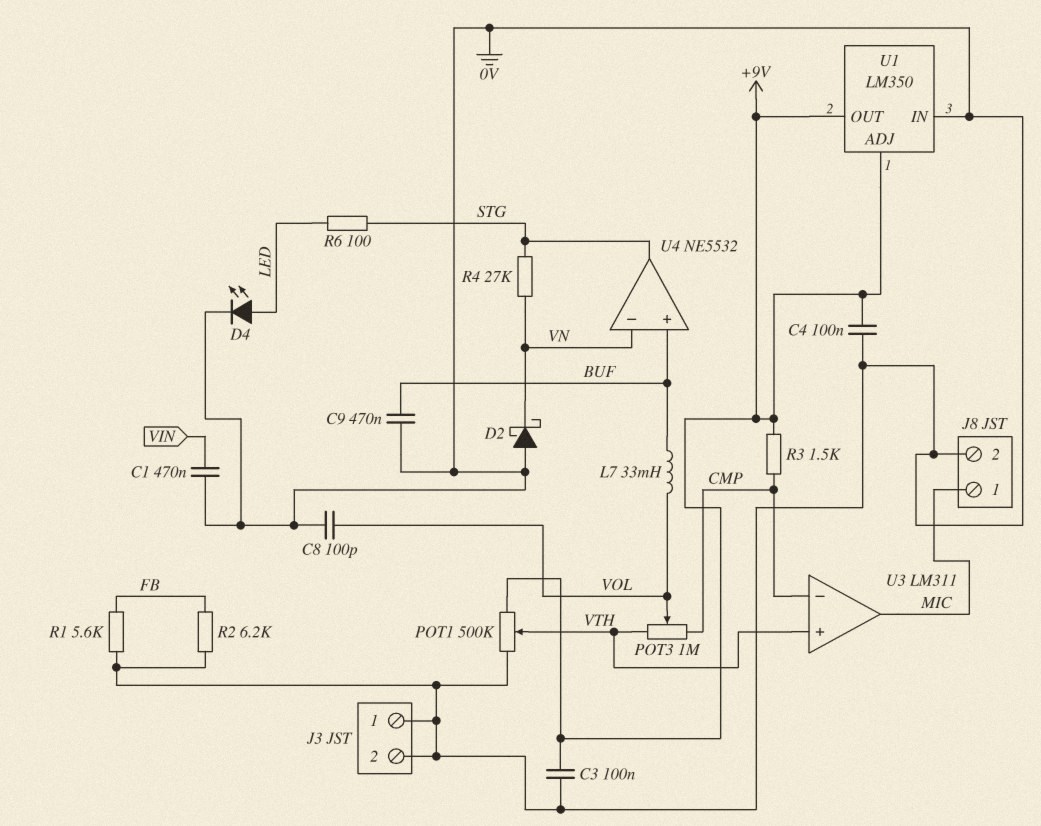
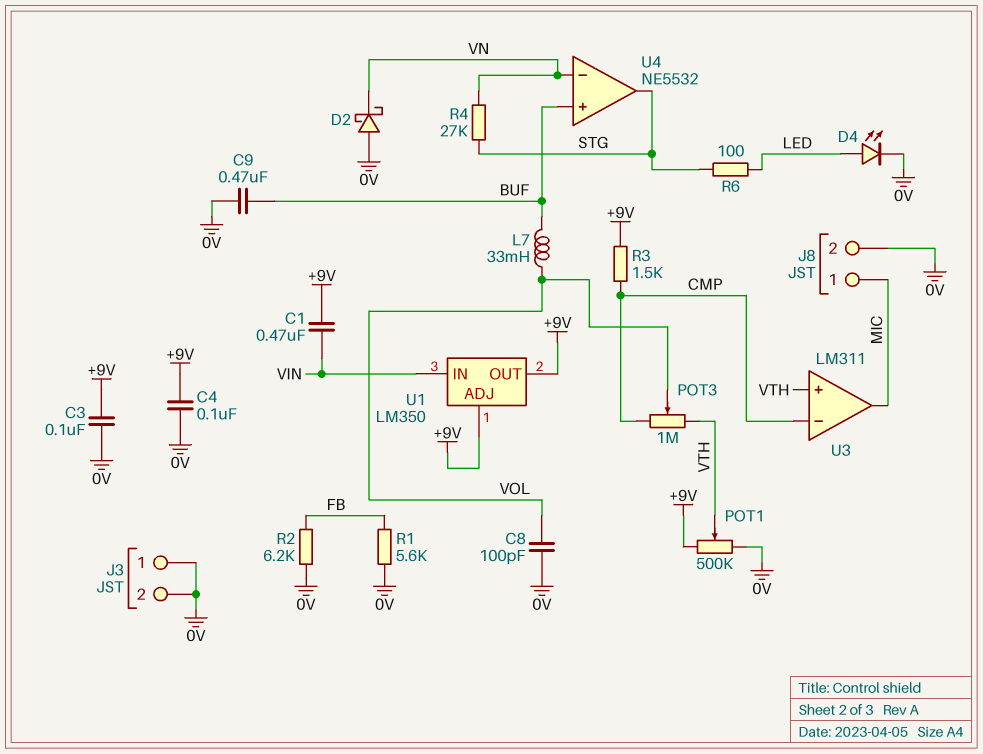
C1: 470nF (0V, VIN) -> 470nF (+9V, VIN)
U1 pin IN: 0V -> VIN

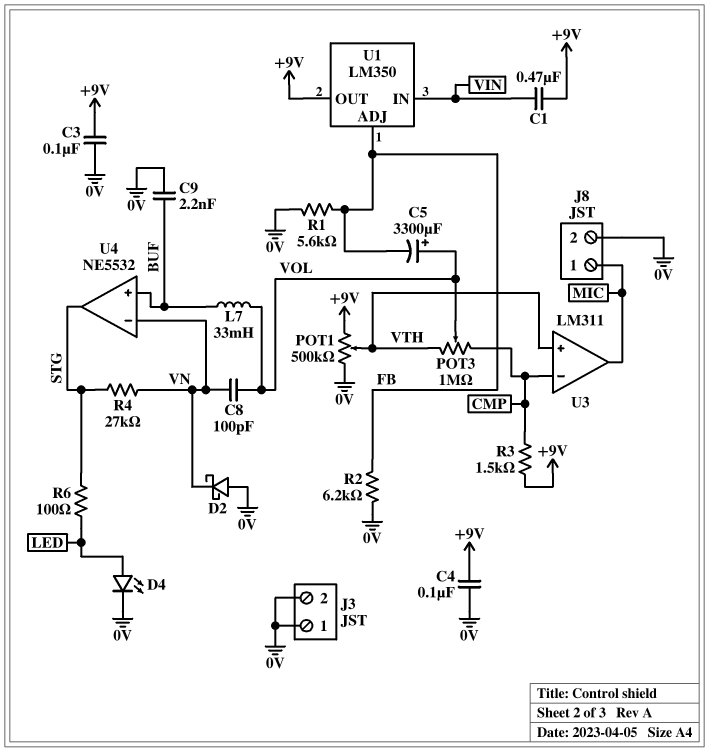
C5: none -> 3300uF (plus VOL, minus FB)
C8: 100pF (0V, VOL) -> 100pF (VN, VOL)
C9: 470nF (0V, BUF) -> 2.2nF (0V, BUF)
U1 pin ADJ: +9V -> FB

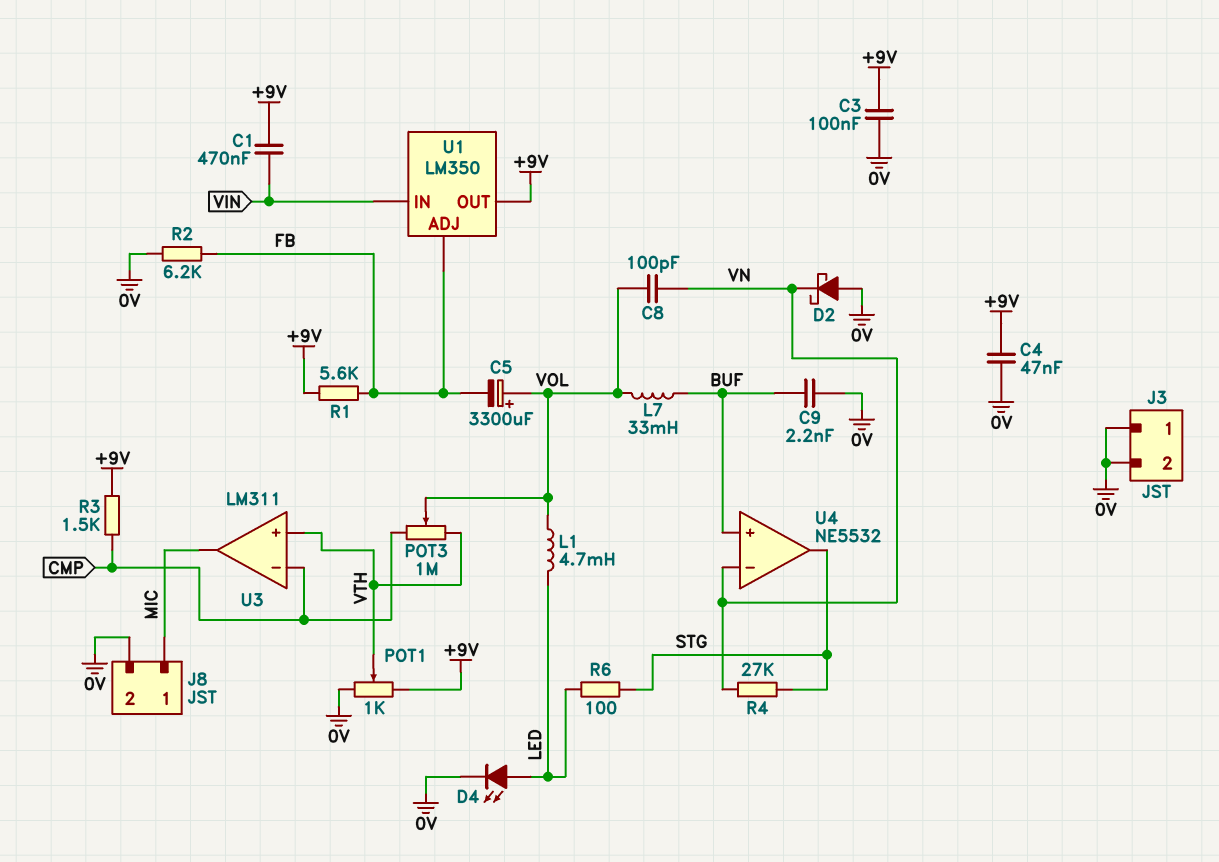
C4: 100nF (+9V, 0V) -> 47nF (+9V, 0V)
L1: none -> 4.7mH (LED, VOL)
POT1: 500k (+9V, 0V, wiper VTH) -> 1k (+9V, 0V, wiper VTH)
R1: 5.6k (0V, FB) -> 5.6k (+9V, FB)

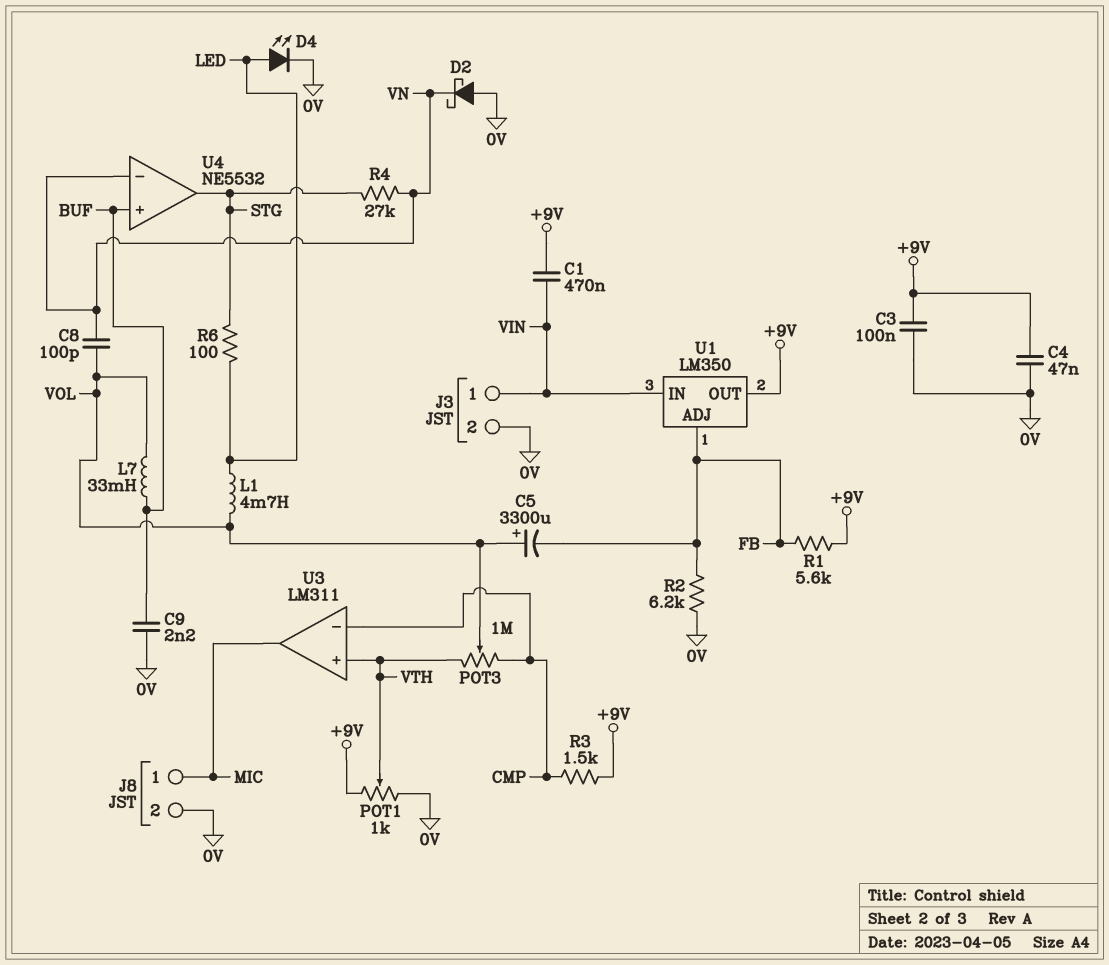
J3 pin 1: 0V -> VIN

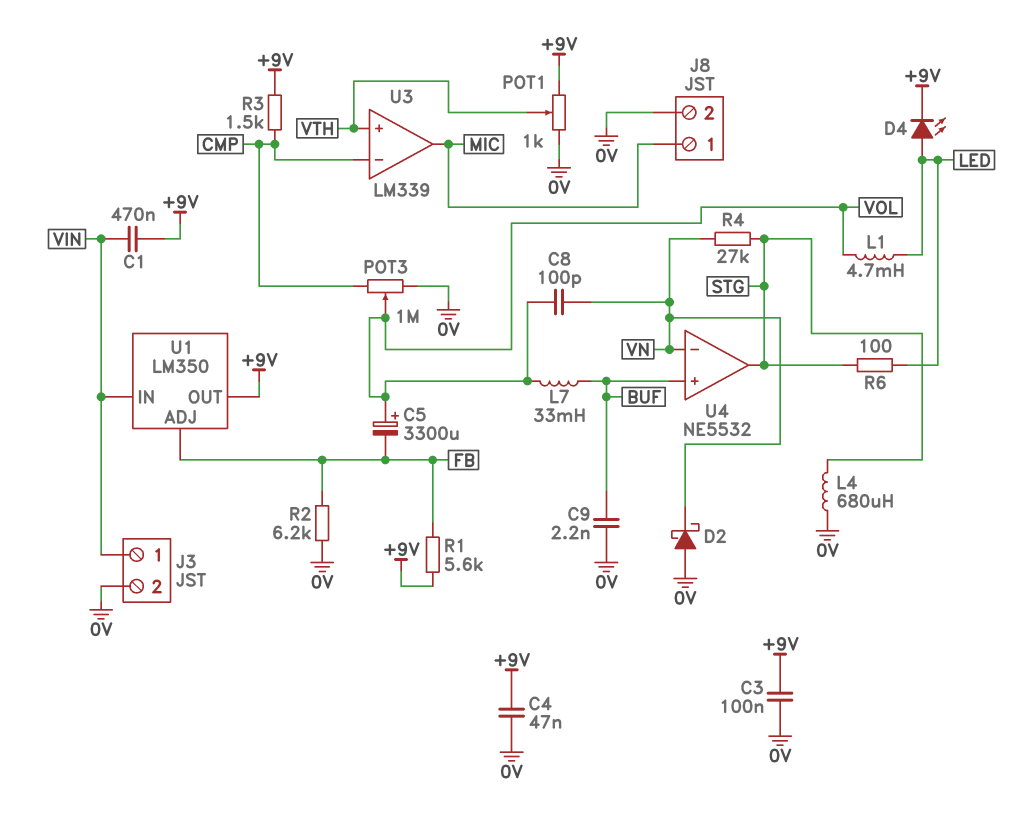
D4: LED (A LED, K 0V) -> LED (A LED, K +9V)
L4: none -> 680uH (0V, STG)
POT3: 1M (CMP, VTH, wiper VOL) -> 1M (0V, CMP, wiper VOL)
U3: LM311 -> LM339

